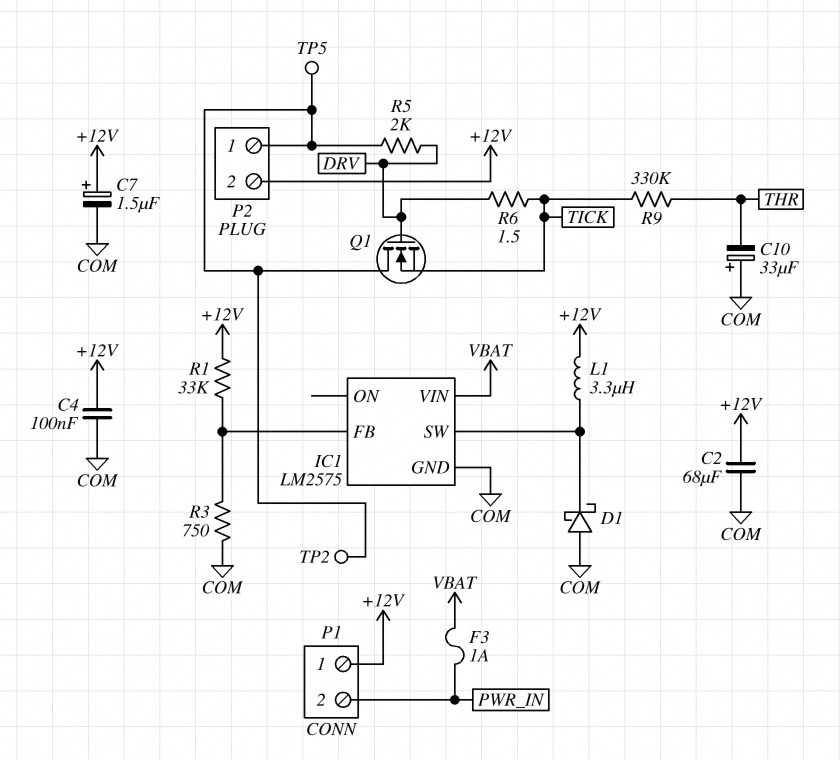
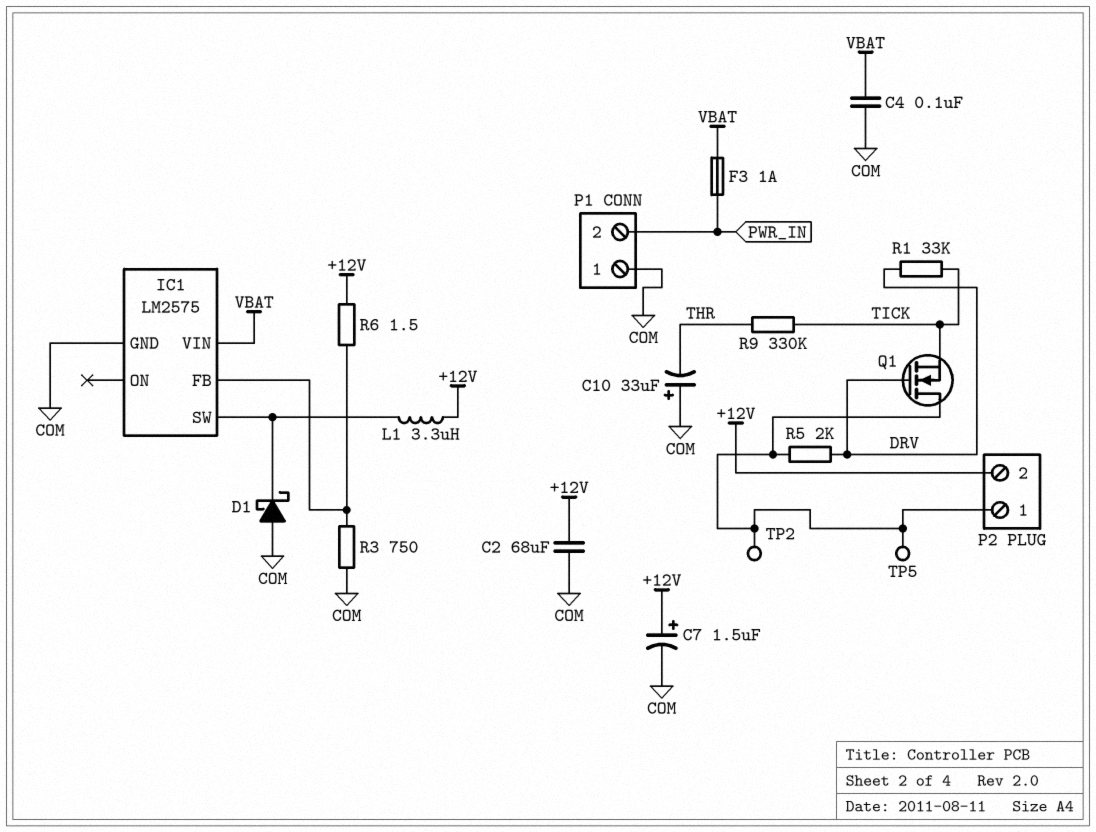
C4: 100nF (+12V, COM) -> 100nF (COM, VBAT)
P1 pin 1: +12V -> COM
R1: 33k (+12V, IC1/FB) -> 33k (DRV, TICK)
R6: 1.5 (DRV, TICK) -> 1.5 (+12V, IC1/FB)

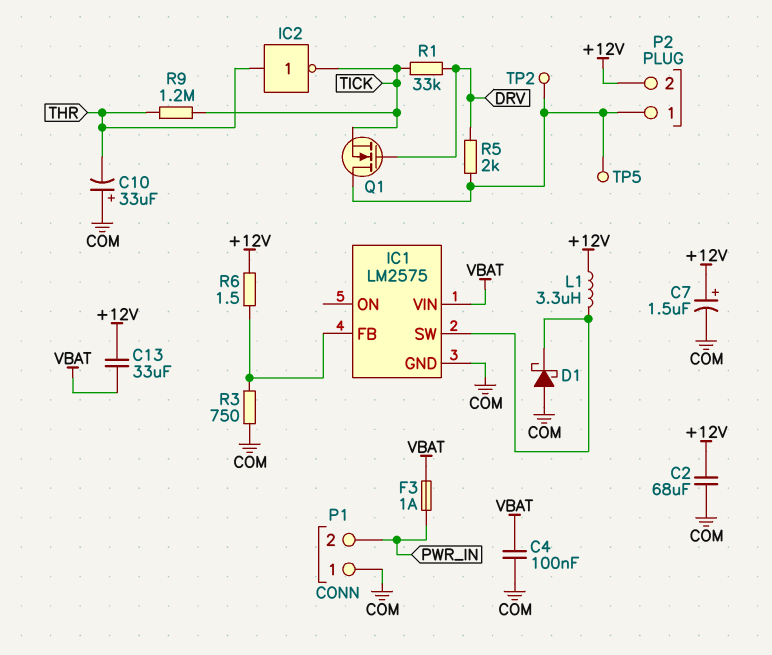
C13: none -> 33uF (+12V, VBAT)
IC2: none -> NOT (in THR, out TICK)
R9: 330k (THR, TICK) -> 1.2M (THR, TICK)

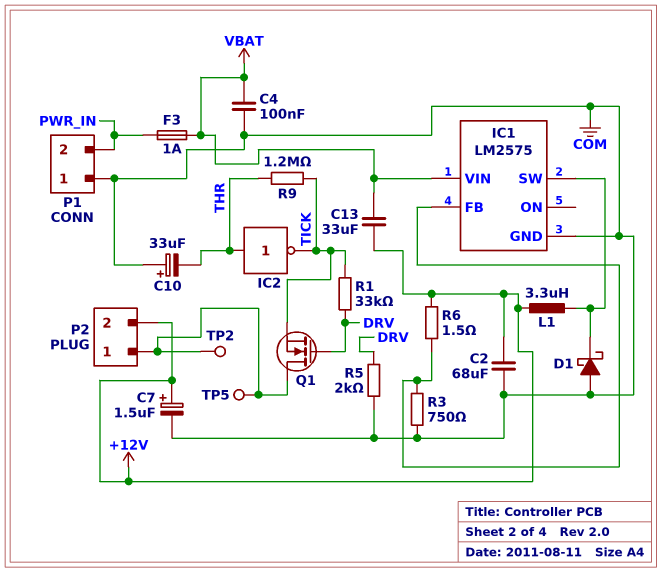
R5: 2k (DRV, P2/1) -> 2k (COM, DRV)

